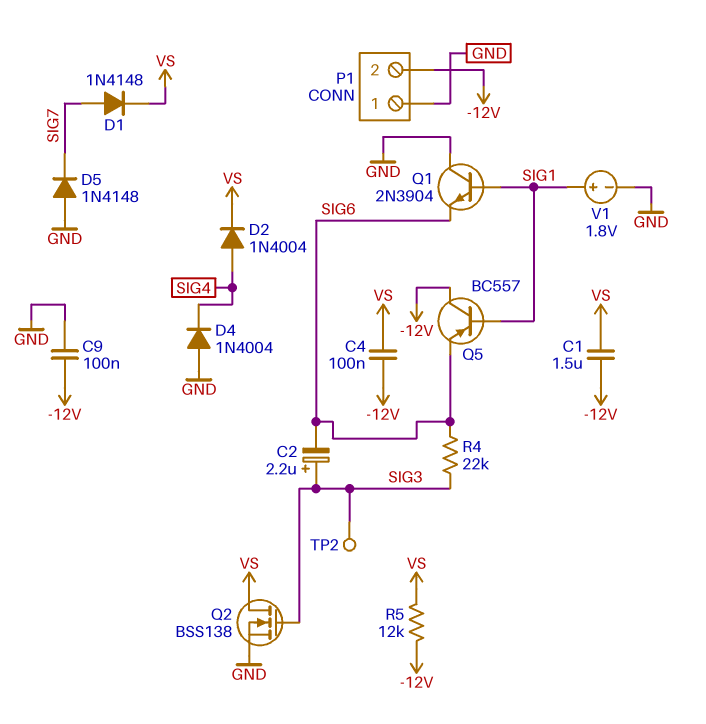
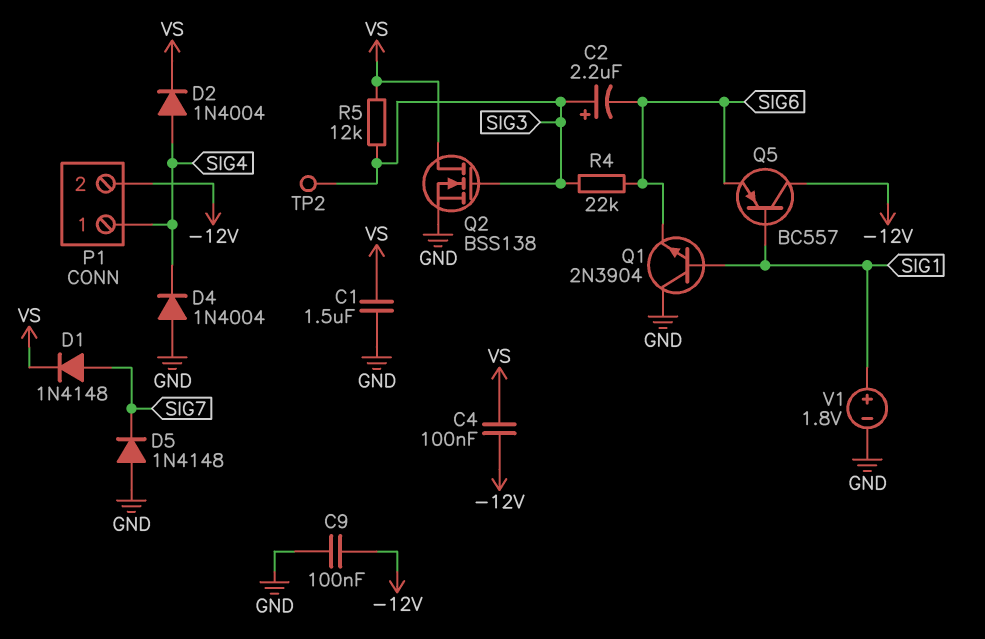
C1: 1.5uF (-12V, VS) -> 1.5uF (GND, VS)
P1 pin 1: GND -> SIG4
R5: 12k (-12V, VS) -> 12k (SIG3, VS)

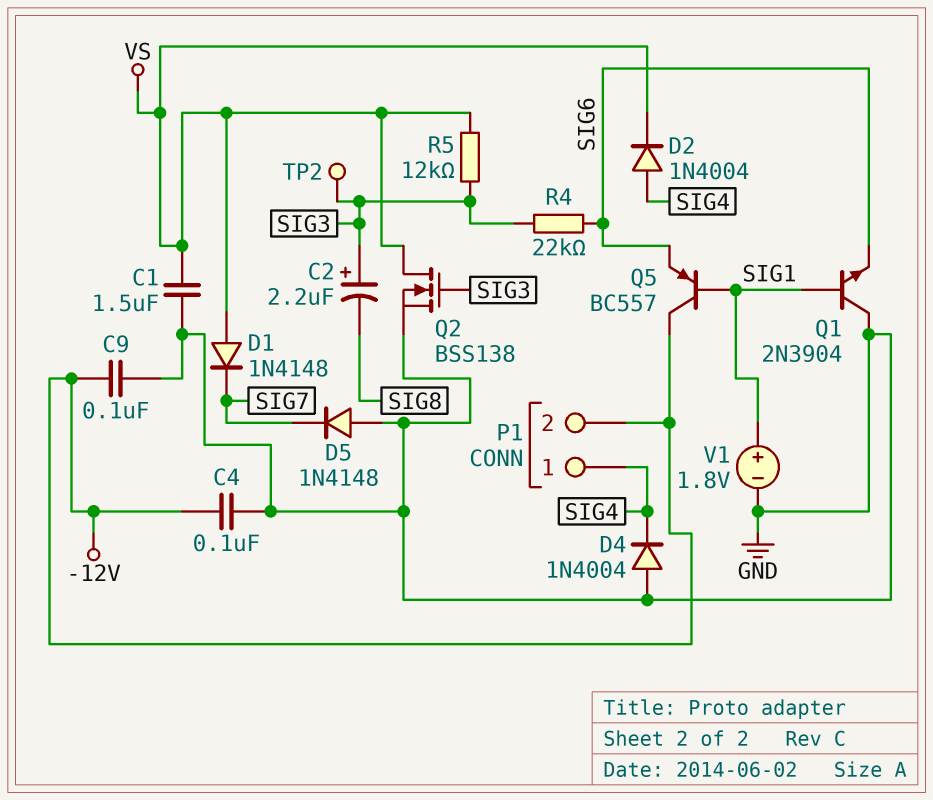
C2: 2.2uF (plus SIG3, minus SIG6) -> 2.2uF (plus SIG3, minus SIG8)
C4: 100nF (-12V, VS) -> 100nF (-12V, GND)
D1: diode 1N4148 (A SIG7, K VS) -> diode 1N4148 (A VS, K SIG7)

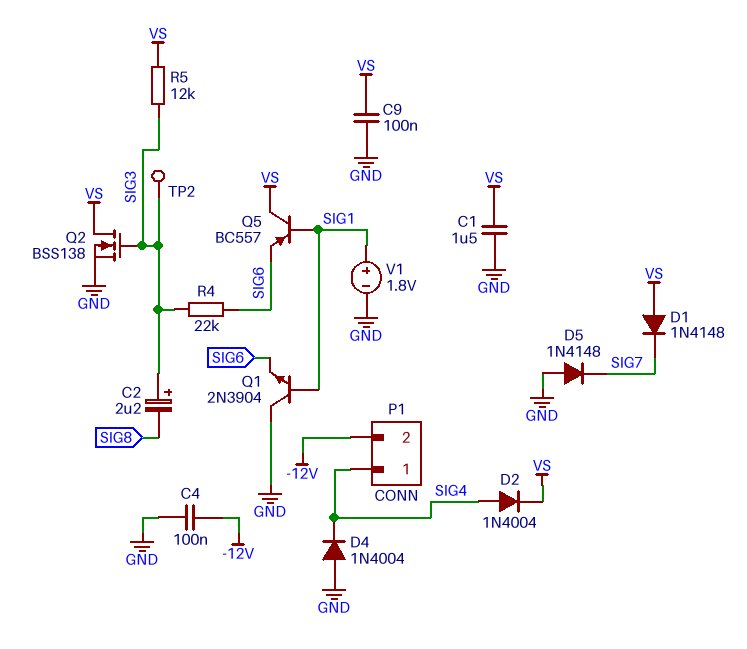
C9: 100nF (-12V, GND) -> 100nF (GND, VS)
Q5: PNP BC557 (B SIG1, C -12V, E SIG6) -> PNP BC557 (B SIG1, C VS, E SIG6)

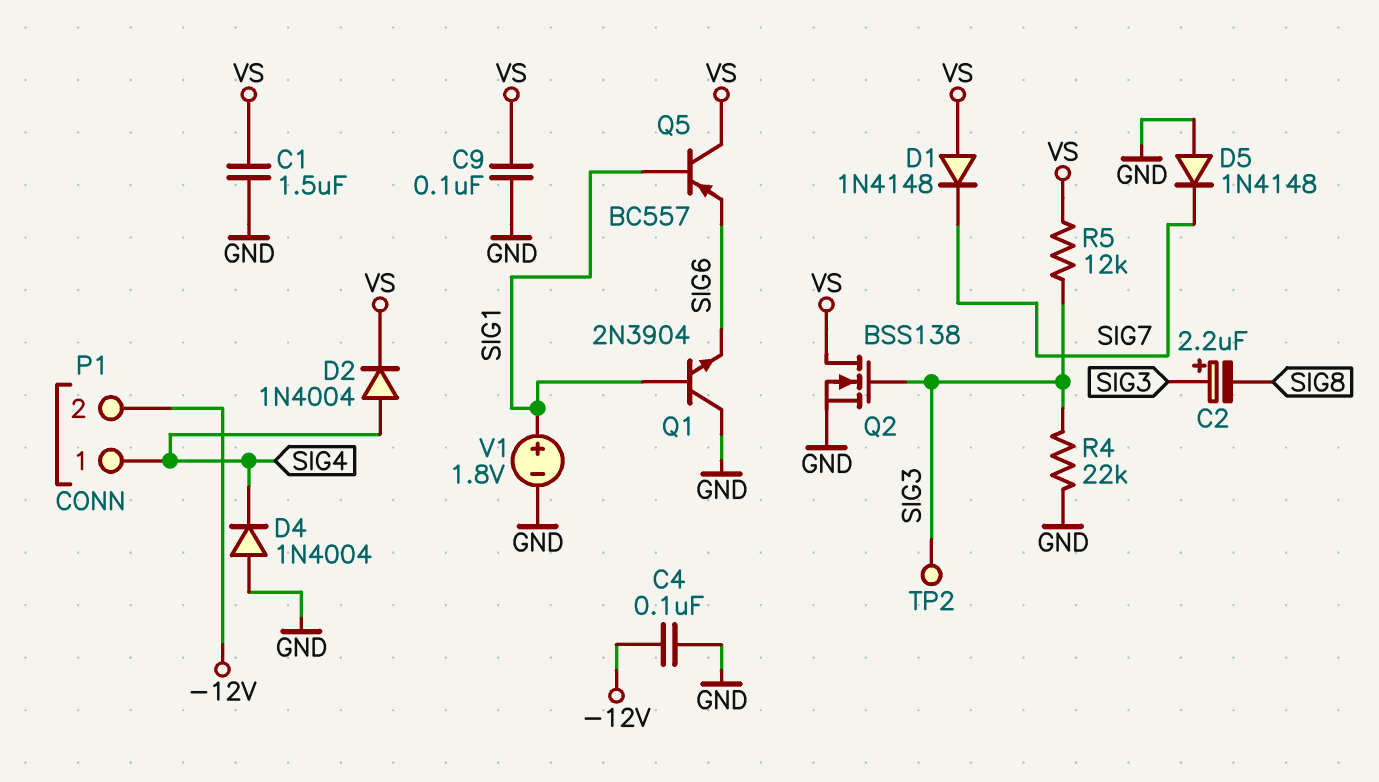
R4: 22k (SIG3, SIG6) -> 22k (GND, SIG3)

